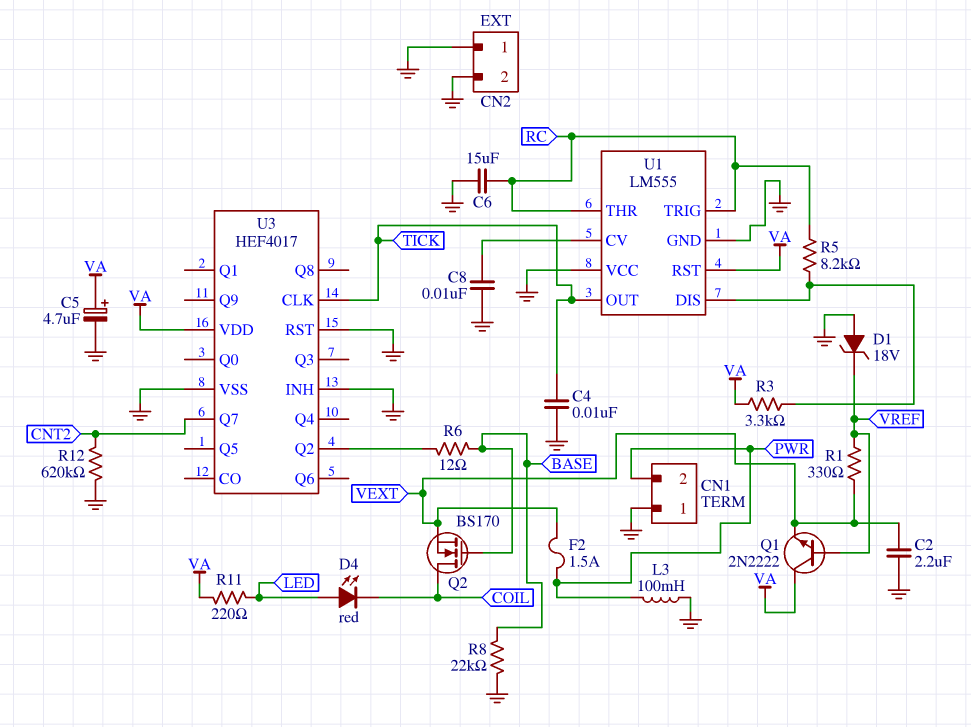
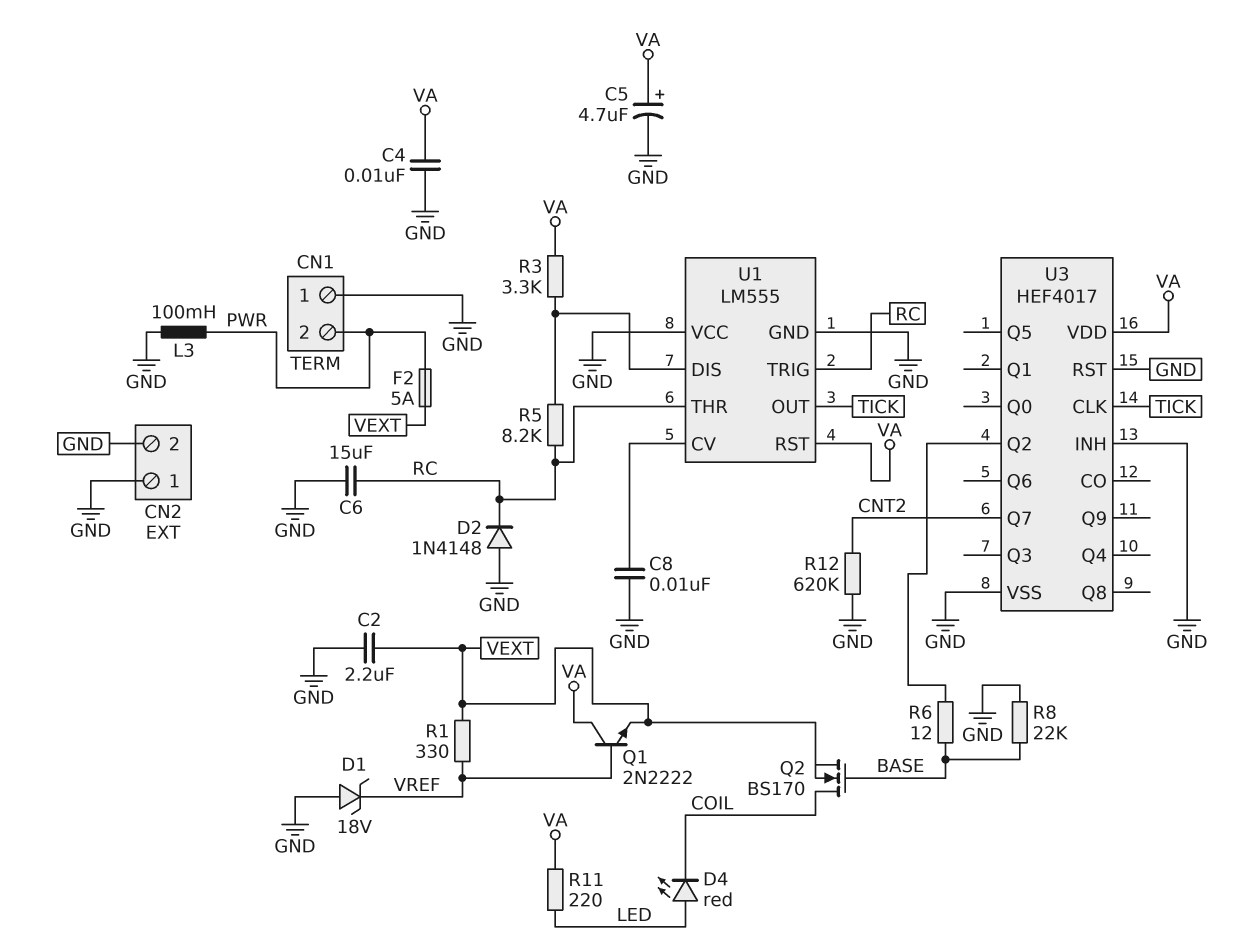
C4: 10nF (GND, TICK) -> 10nF (GND, VA)
D2: none -> diode 1N4148 (A GND, K RC)
F2: 1.5A (PWR, VEXT) -> 5A (PWR, VEXT)

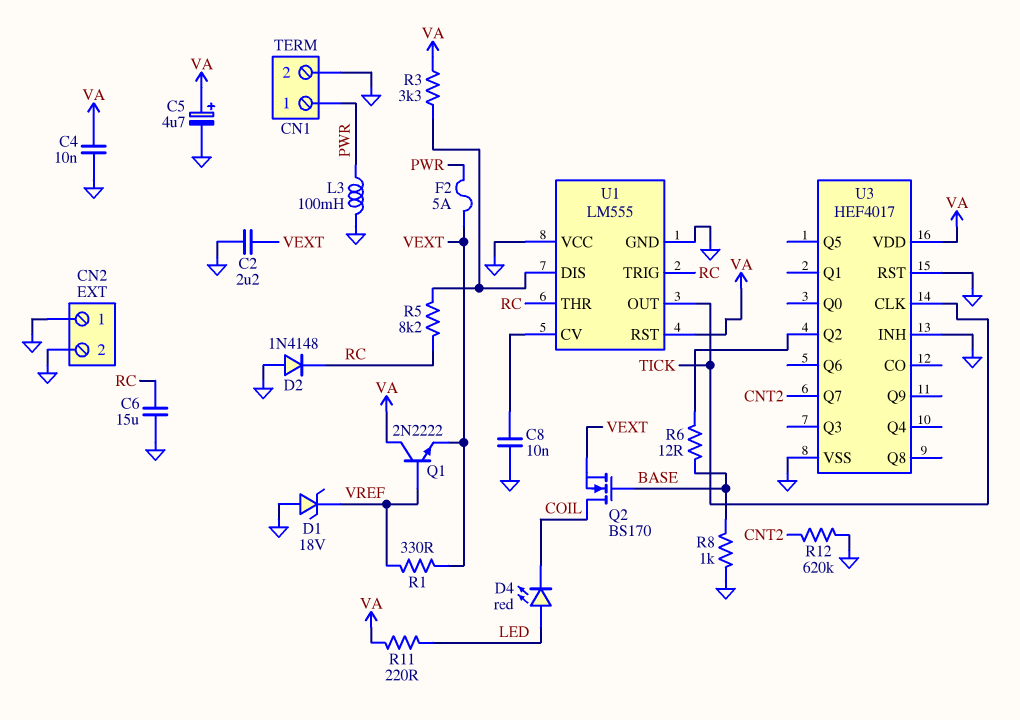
CN1 pin 1: GND -> PWR
CN1 pin 2: PWR -> GND
R8: 22k (BASE, GND) -> 1k (BASE, GND)

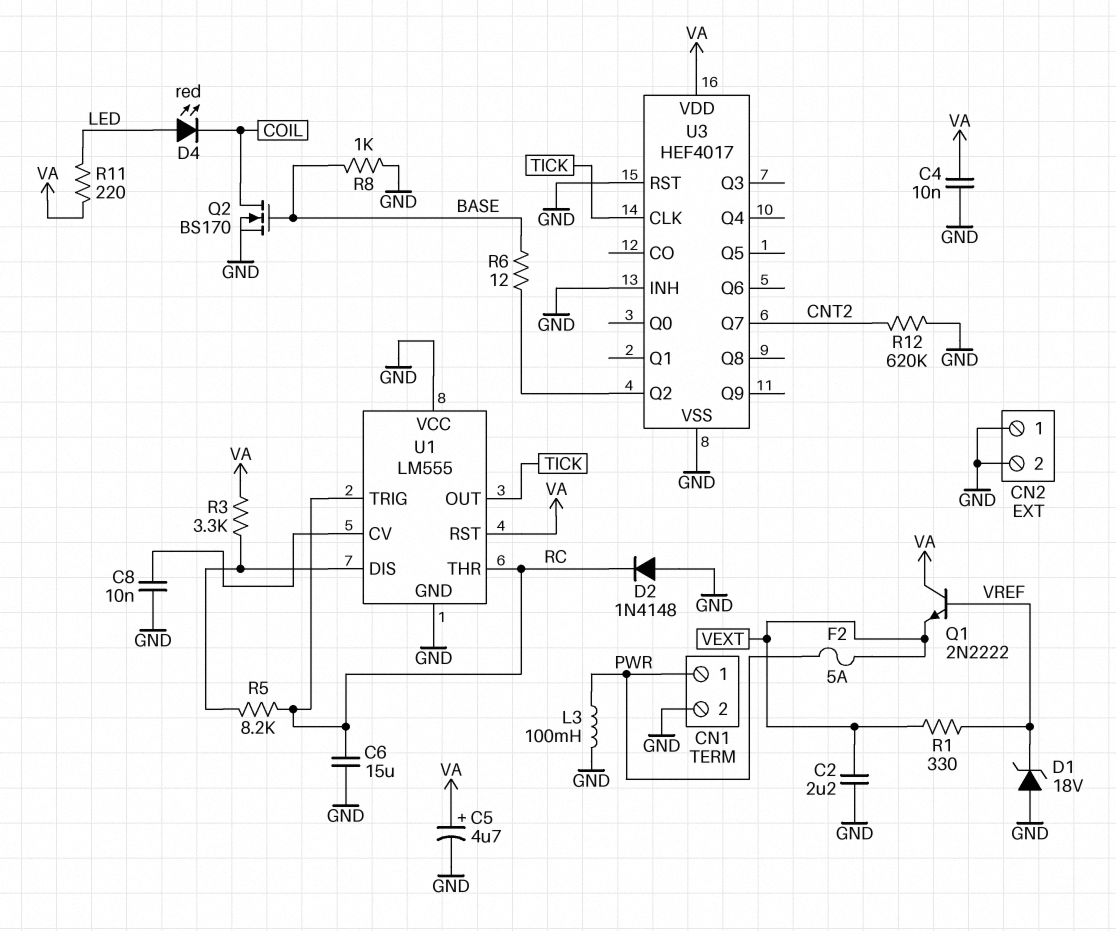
Q2: NMOS BS170 (G BASE, D COIL, S VEXT) -> NMOS BS170 (G BASE, D COIL, S GND)

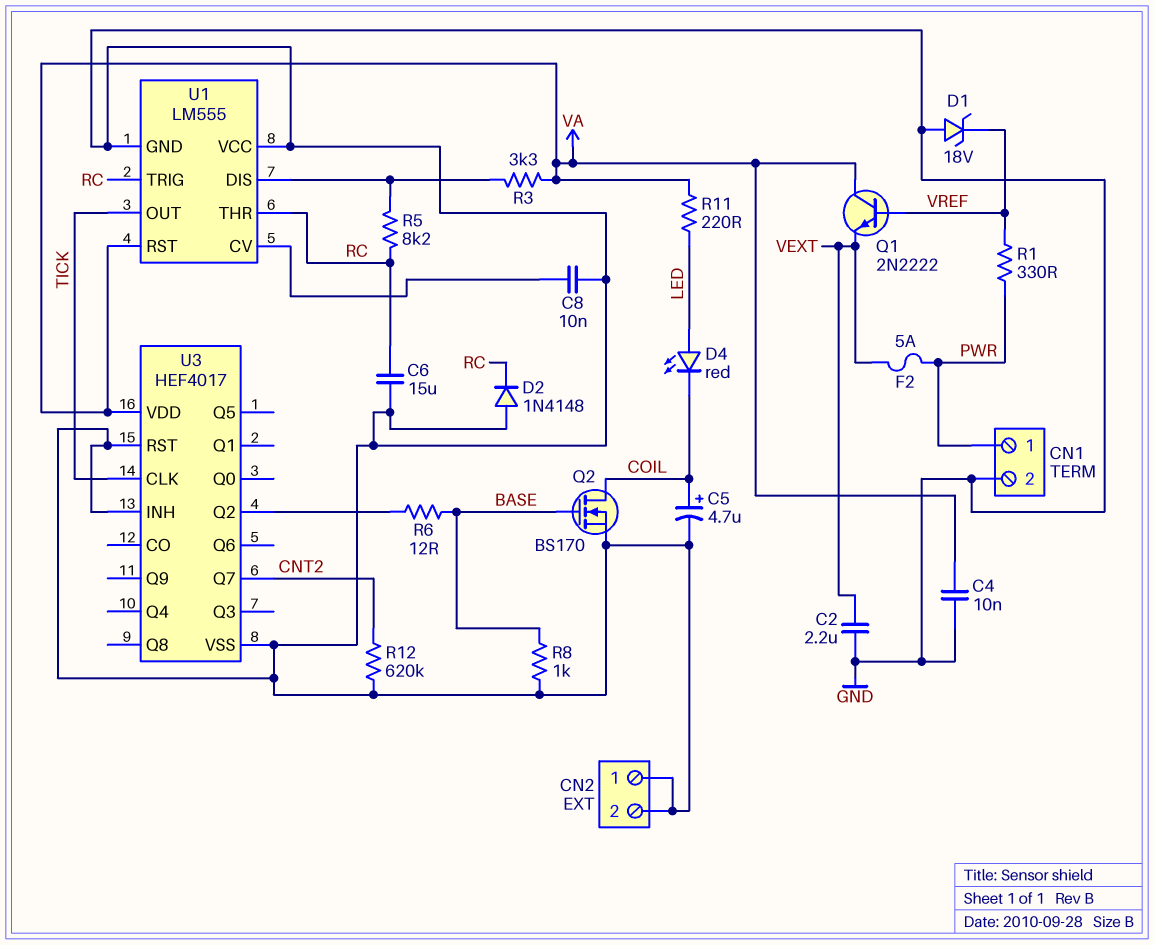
C5: 4.7uF (plus VA, minus GND) -> 4.7uF (plus COIL, minus GND)
L3: 100mH (GND, PWR) -> none
R1: 330 (VEXT, VREF) -> 330 (PWR, VREF)

